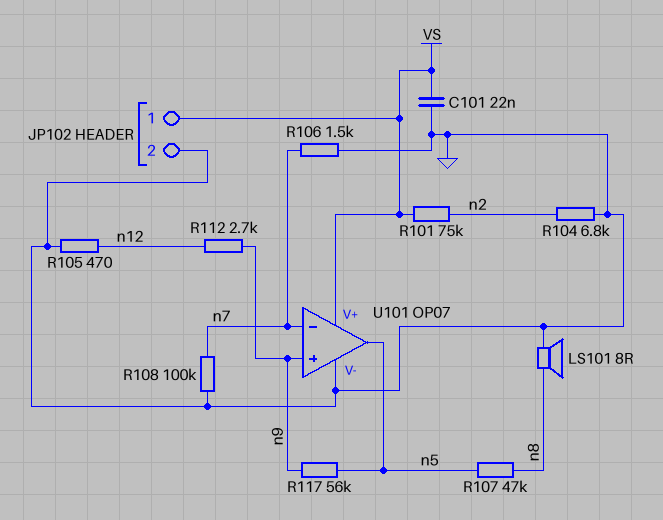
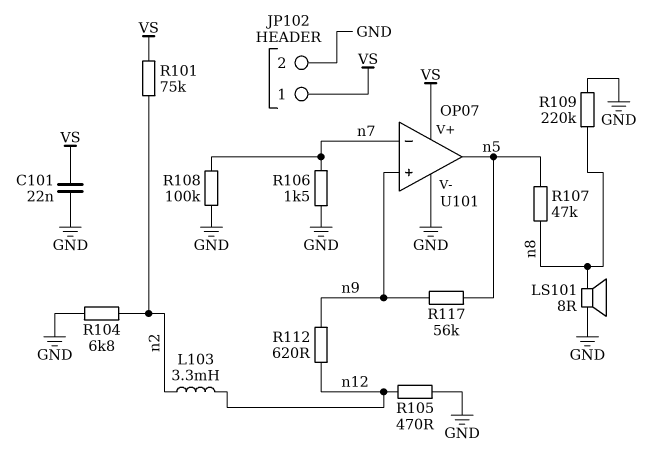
L103: none -> 3.3mH (n2, n12)
R109: none -> 220k (GND, n8)
R112: 2.7k (n9, n12) -> 620 (n9, n12)

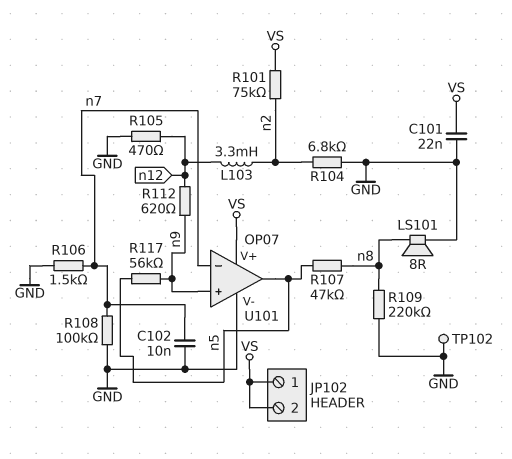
C102: none -> 10nF (GND, n7)
JP102 pin 2: GND -> VS
TP102: none -> test point (GND)

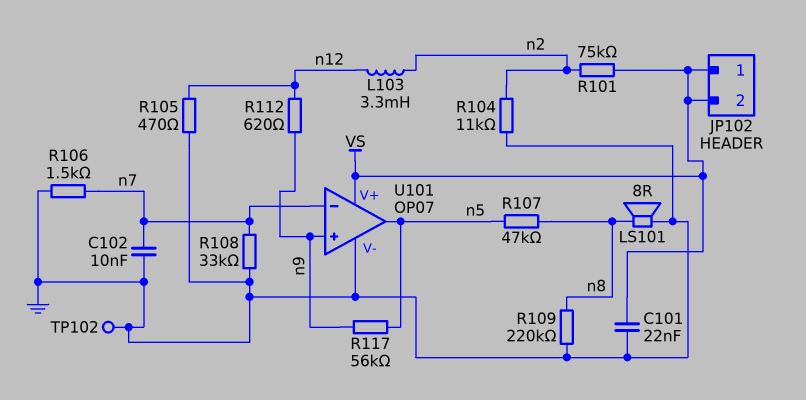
R104: 6.8k (GND, n2) -> 11k (GND, n2)
R108: 100k (GND, n7) -> 33k (GND, n7)

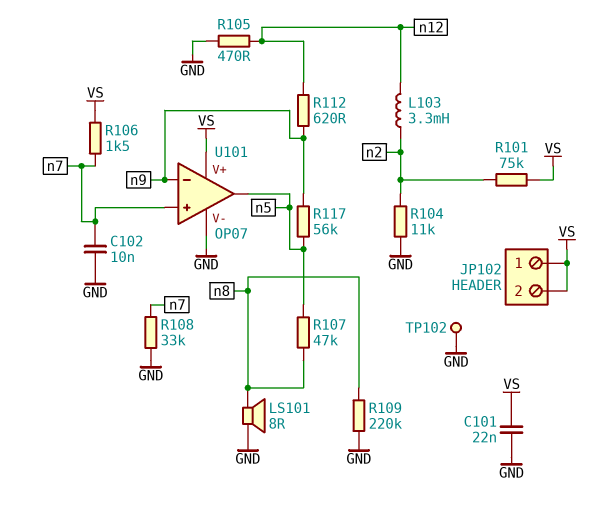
R106: 1.5k (GND, n7) -> 1.5k (VS, n7)
U101 pin in+: n9 -> n7
U101 pin in-: n7 -> n9

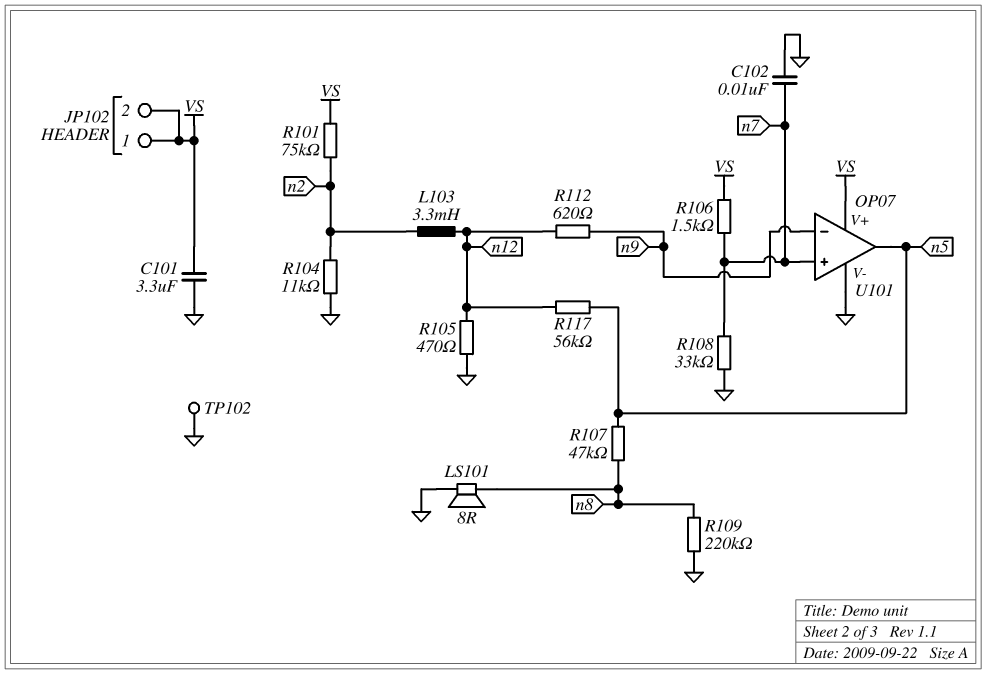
C101: 22nF (GND, VS) -> 3.3uF (GND, VS)
R117: 56k (n5, n9) -> 56k (n5, n12)

